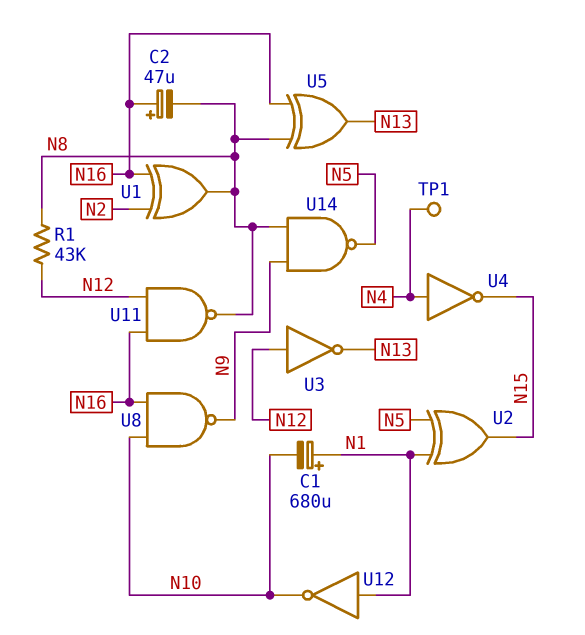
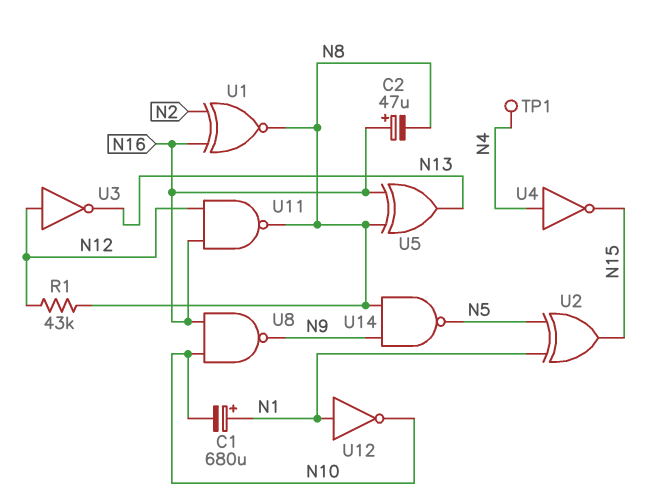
U1: XOR (in N2, in N16, out N8) -> XNOR (in N2, in N16, out N8)

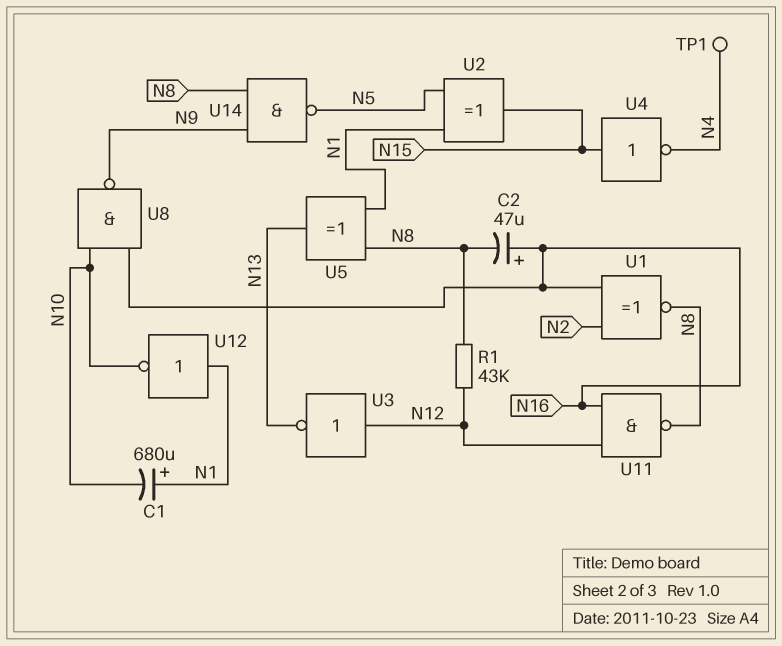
U4: NOT (in N4, out N15) -> NOT (in N15, out N4)
U5: XOR (in N8, in N16, out N13) -> XOR (in N1, in N8, out N13)

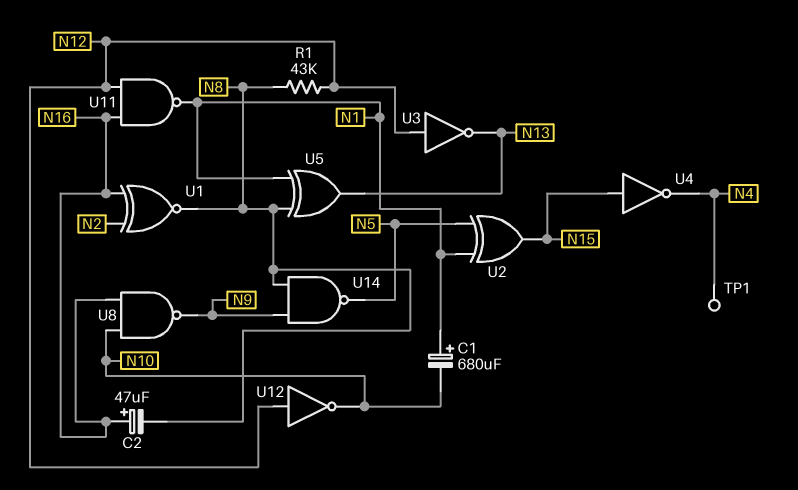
U11: NAND (in N12, in N16, out N8) -> NAND (in N12, in N16, out N1)
U12: NOT (in N1, out N10) -> NOT (in N12, out N10)

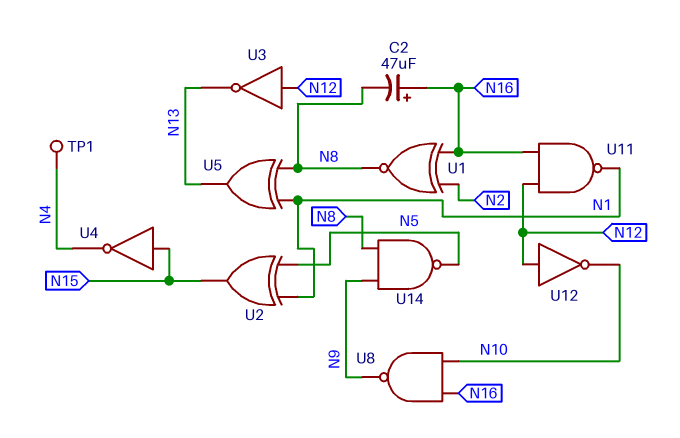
C1: 680uF (plus N1, minus N10) -> none
R1: 43k (N8, N12) -> none

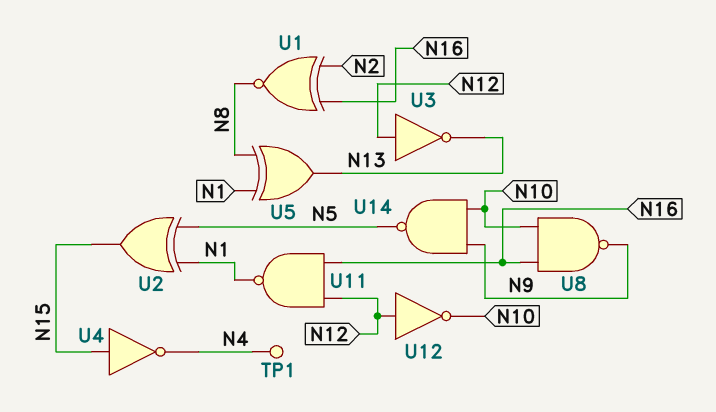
C2: 47uF (plus N16, minus N8) -> none
U14: NAND (in N8, in N9, out N5) -> NAND (in N9, in N10, out N5)

